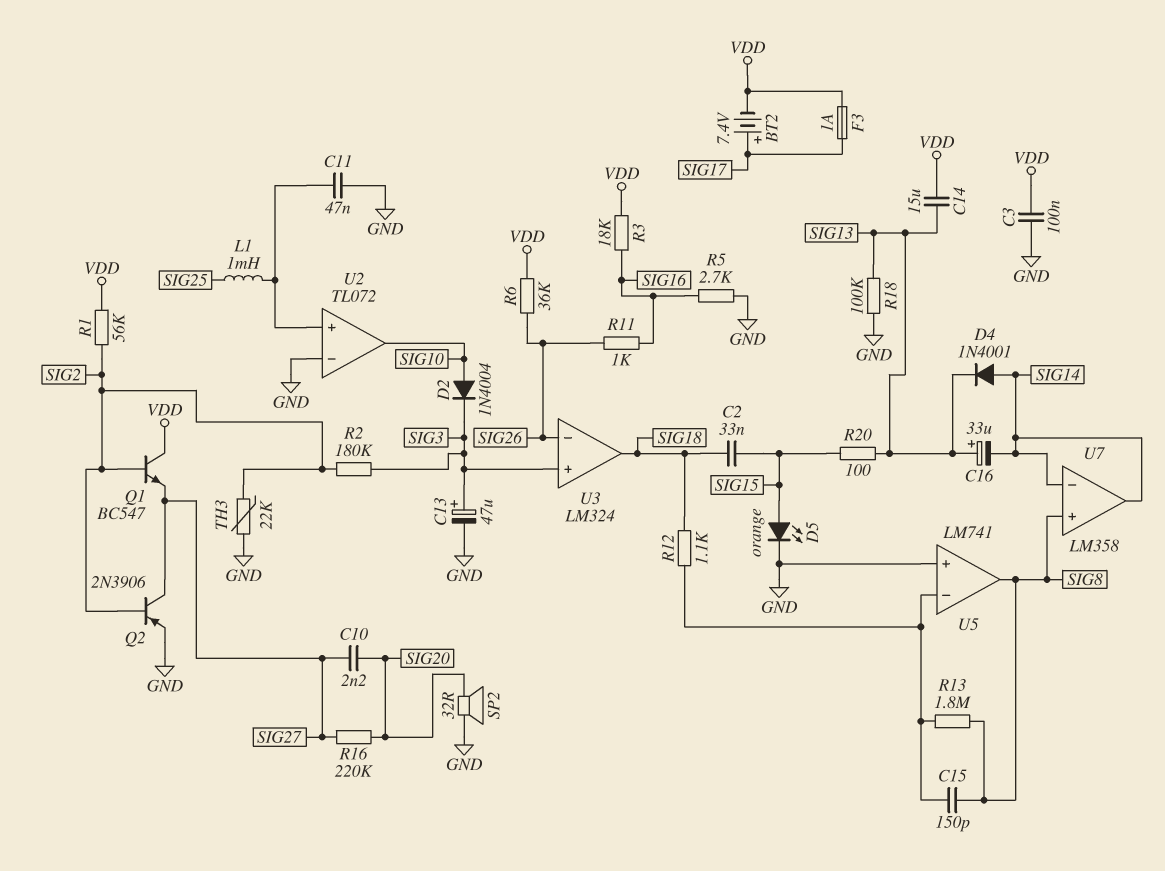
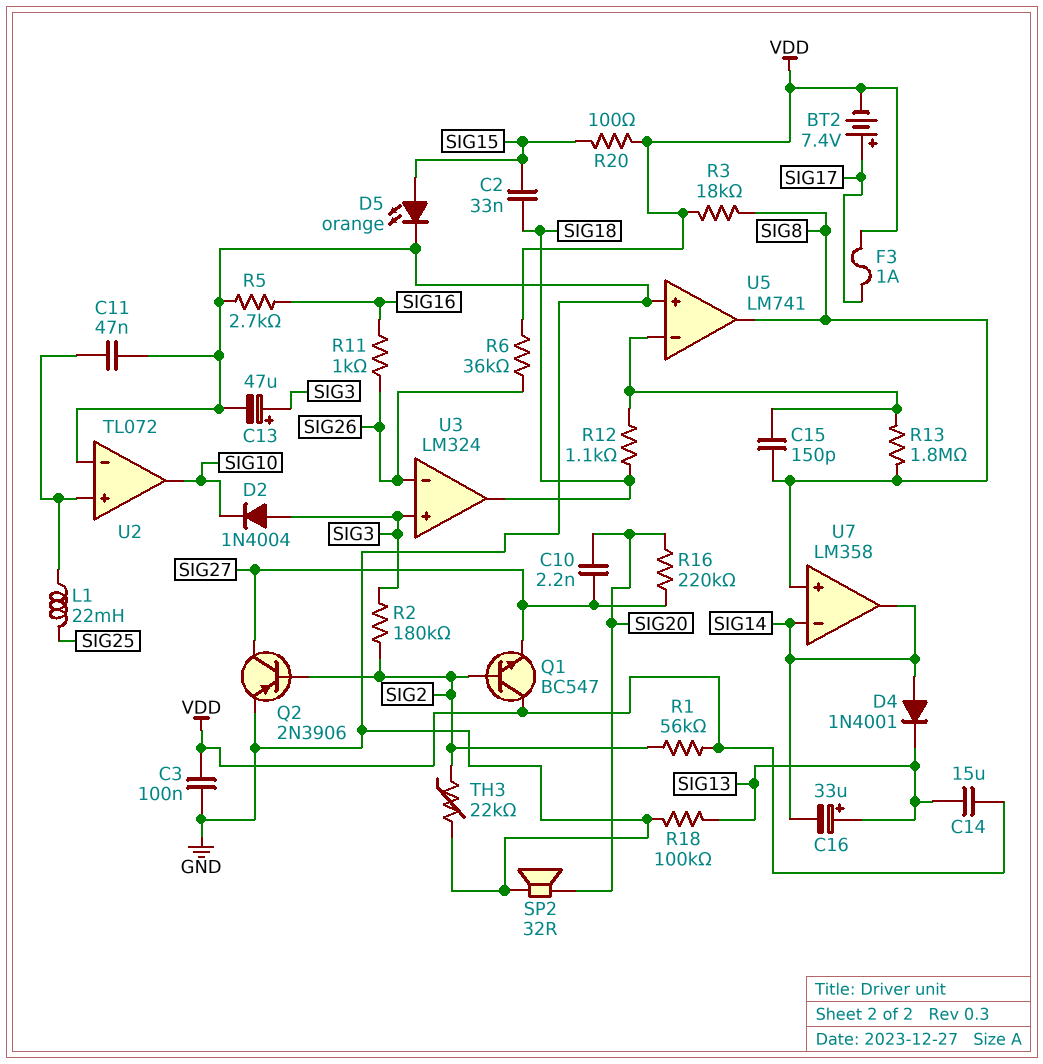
D2: diode 1N4004 (A SIG10, K SIG3) -> diode 1N4004 (A SIG3, K SIG10)
L1: 1mH (SIG25, U2/in+) -> 22mH (SIG25, U2/in+)
R3: 18k (SIG16, VDD) -> 18k (SIG8, VDD)
R20: 100 (SIG13, SIG15) -> 100 (SIG15, VDD)

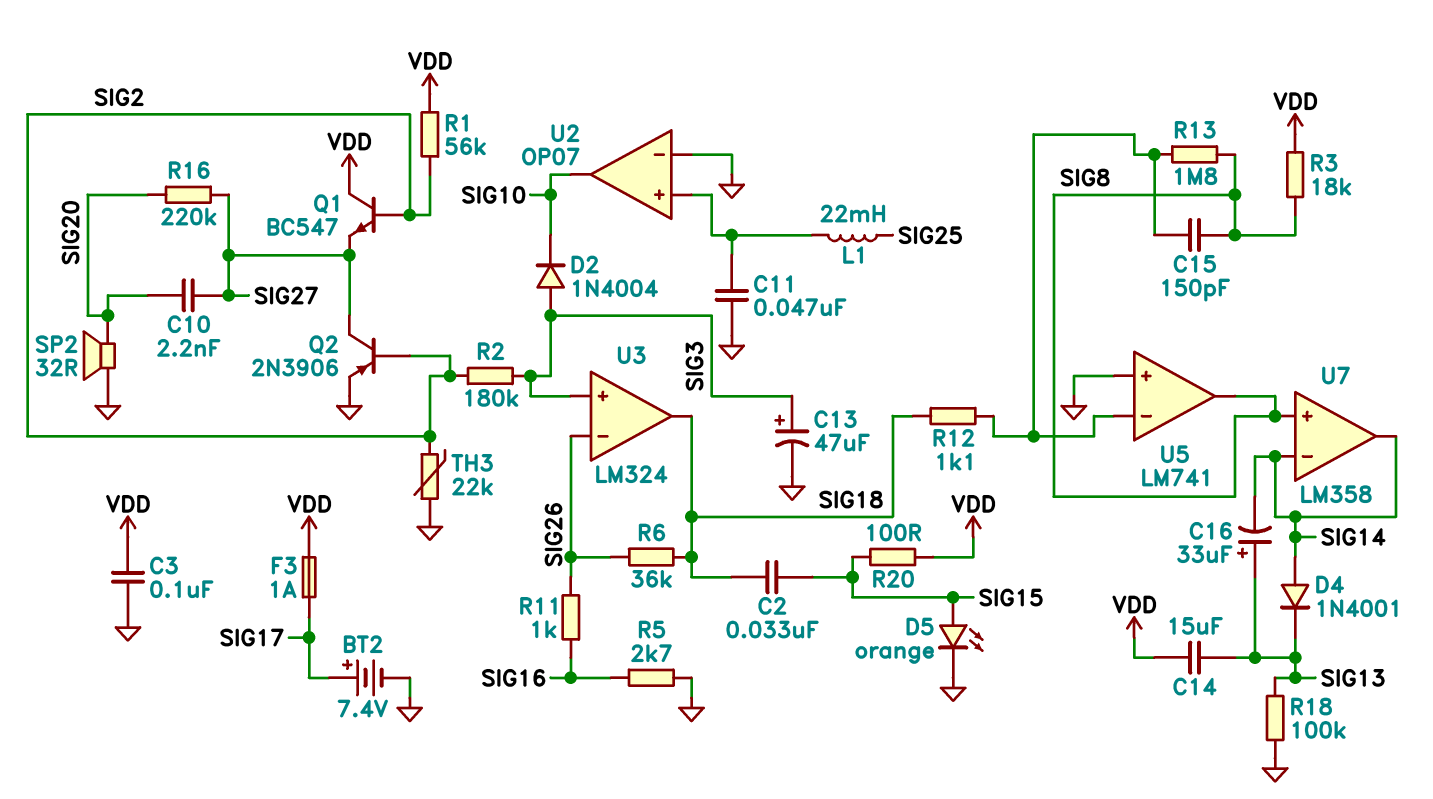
BT2: 7.4V (plus SIG17, minus VDD) -> 7.4V (plus SIG17, minus GND)
R6: 36k (SIG26, VDD) -> 36k (SIG18, SIG26)
U2: TL072 -> OP07

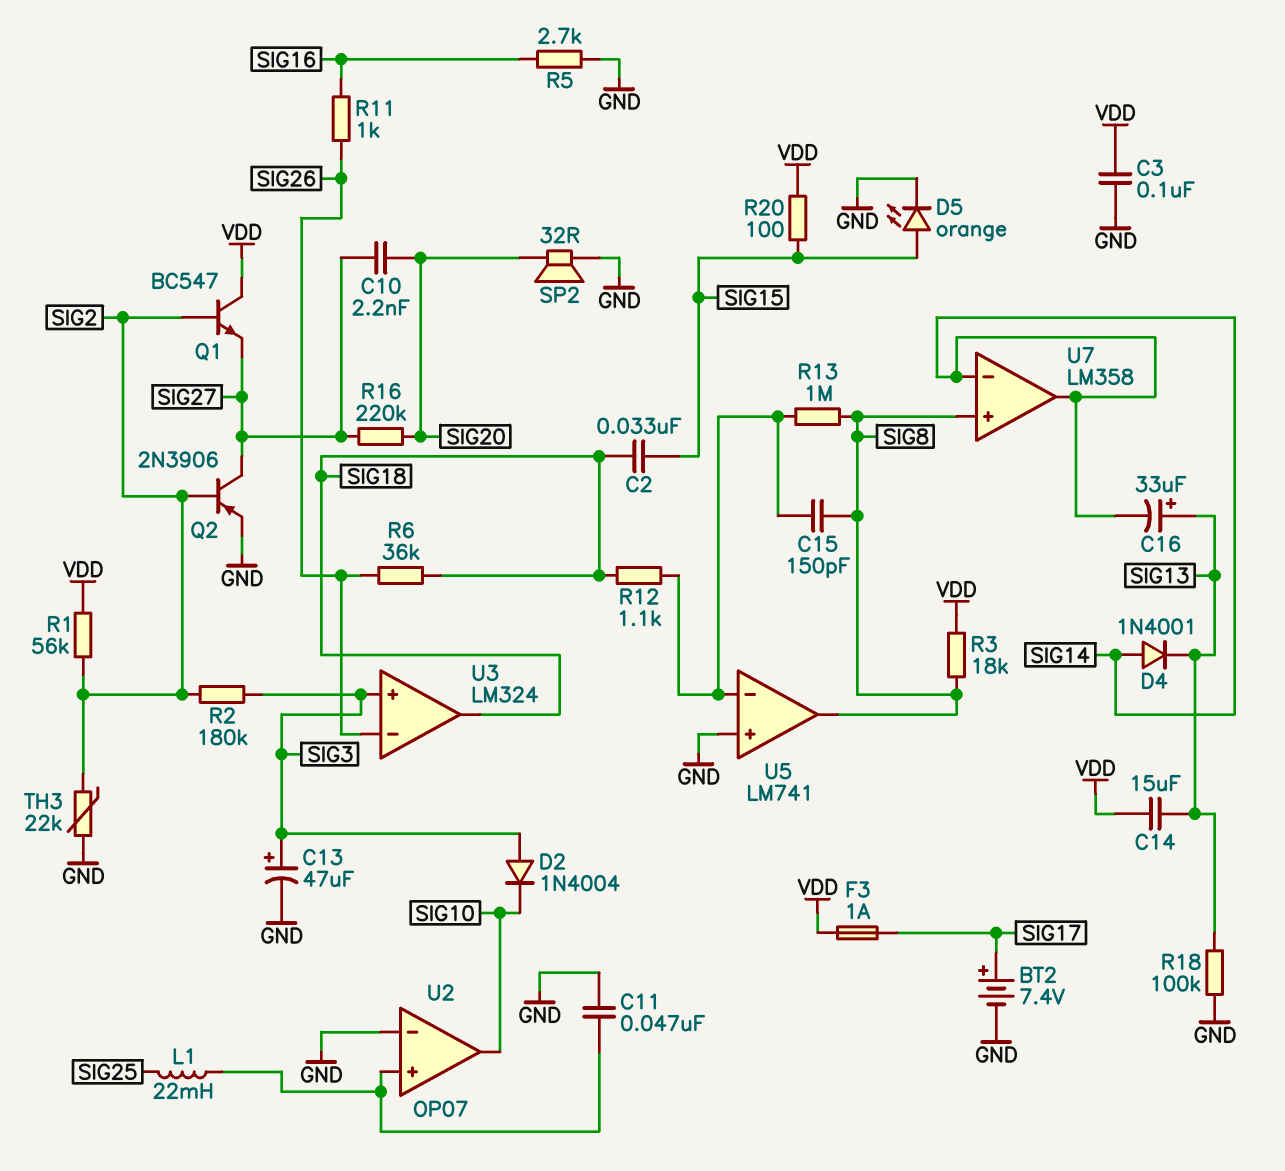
R13: 1.8M (SIG8, U5/in-) -> 1M (SIG8, U5/in-)

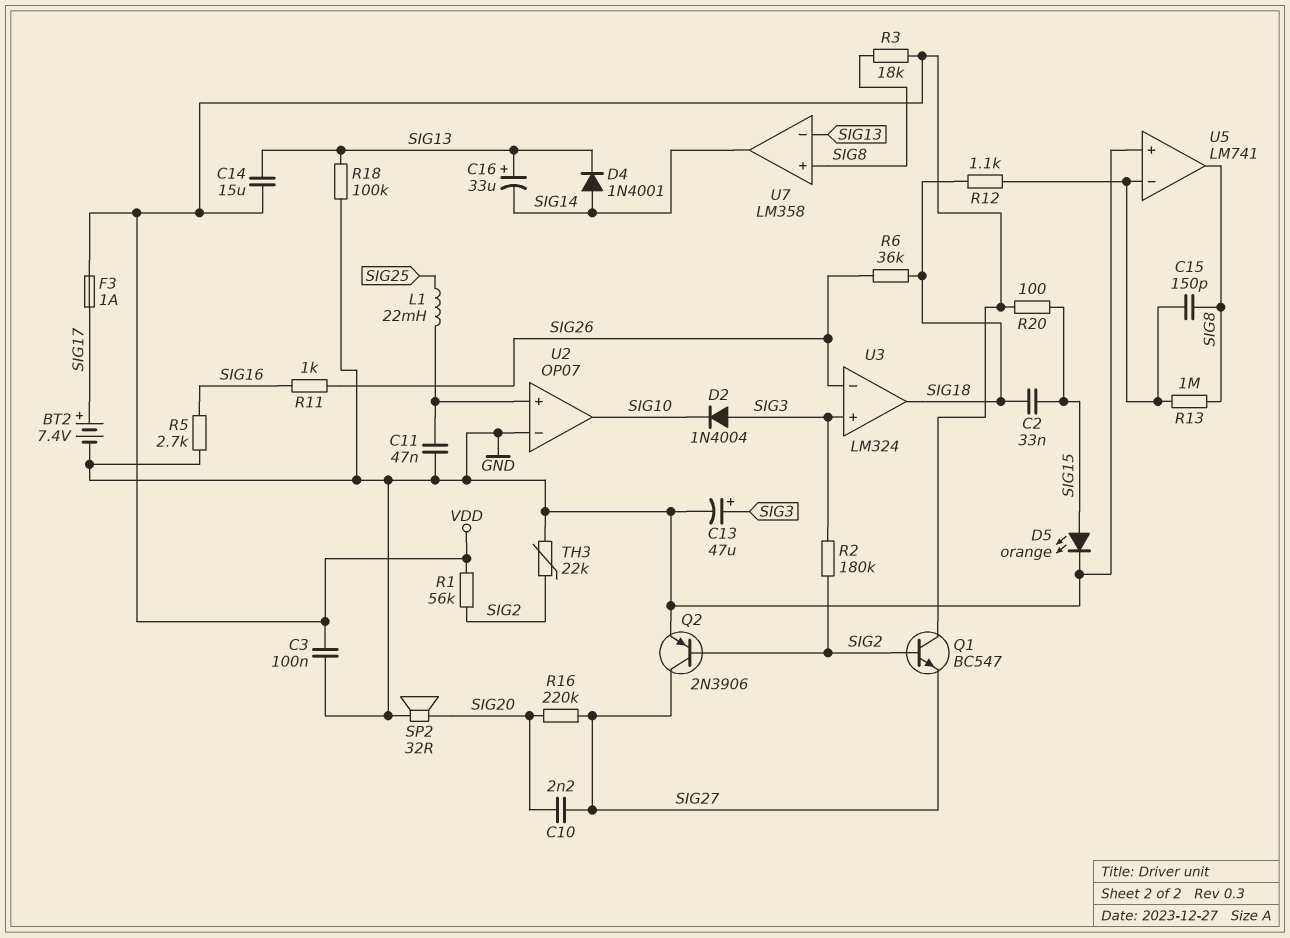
U7 pin in-: SIG14 -> SIG13

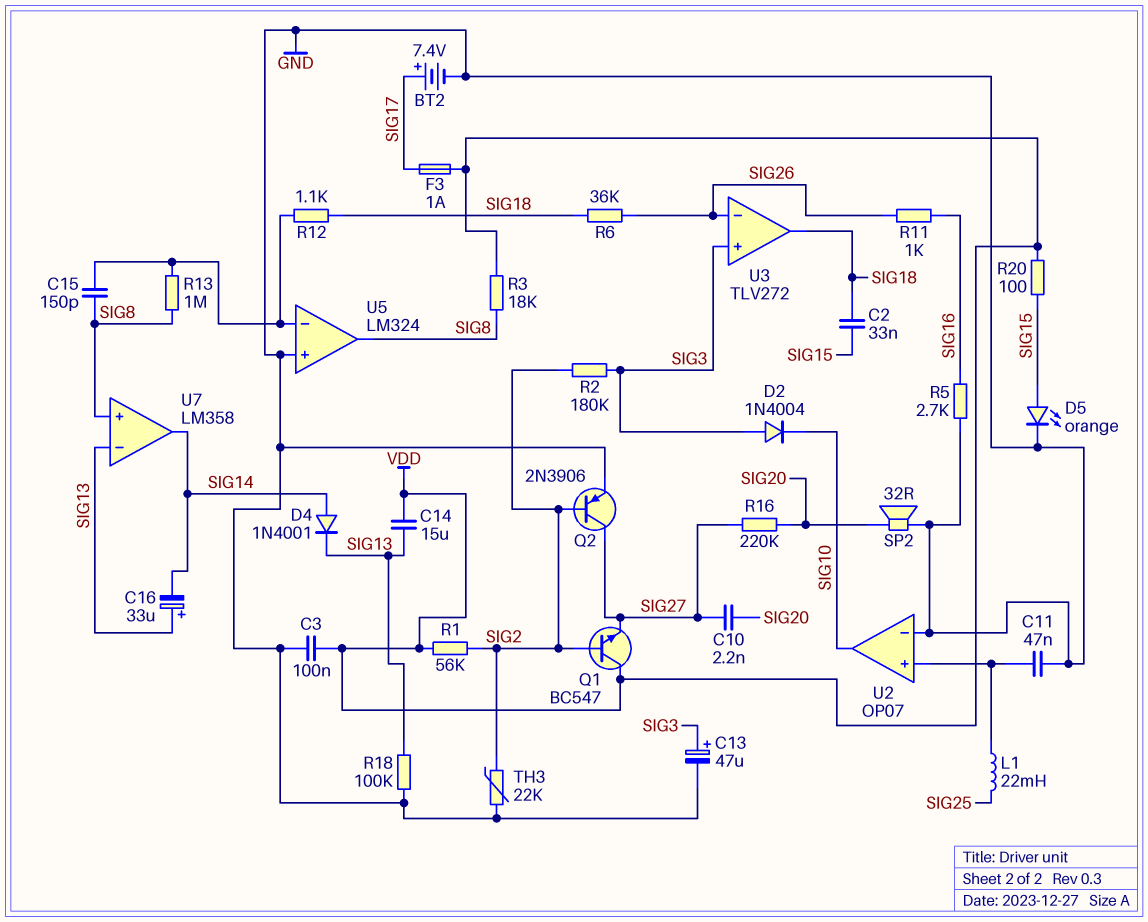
U3: LM324 -> TLV272
U5: LM741 -> LM324

